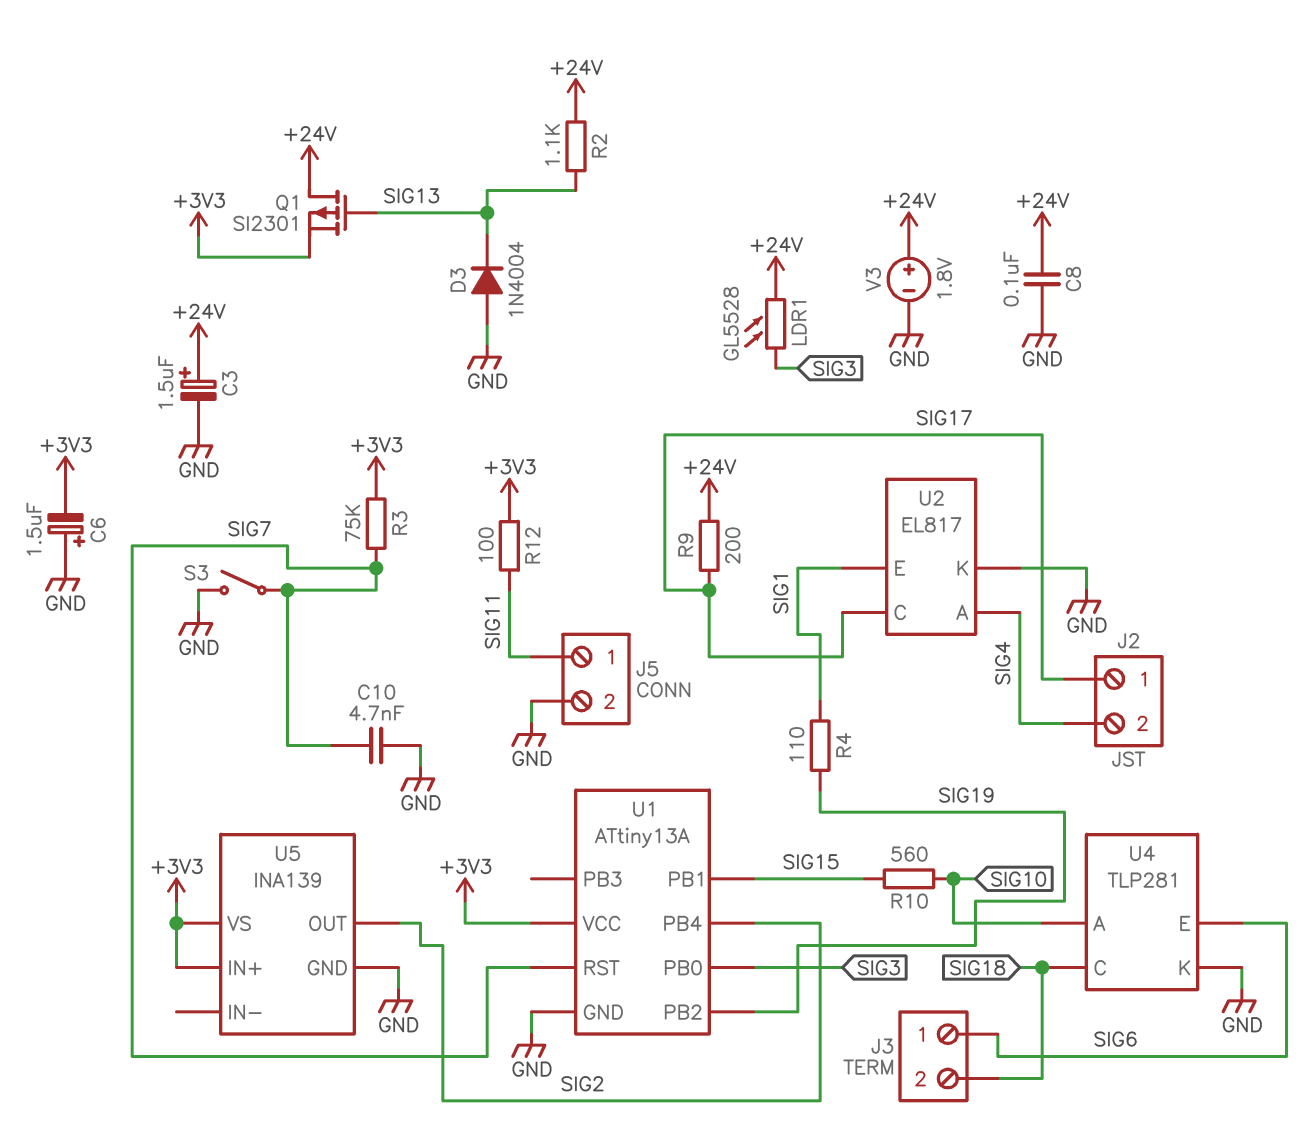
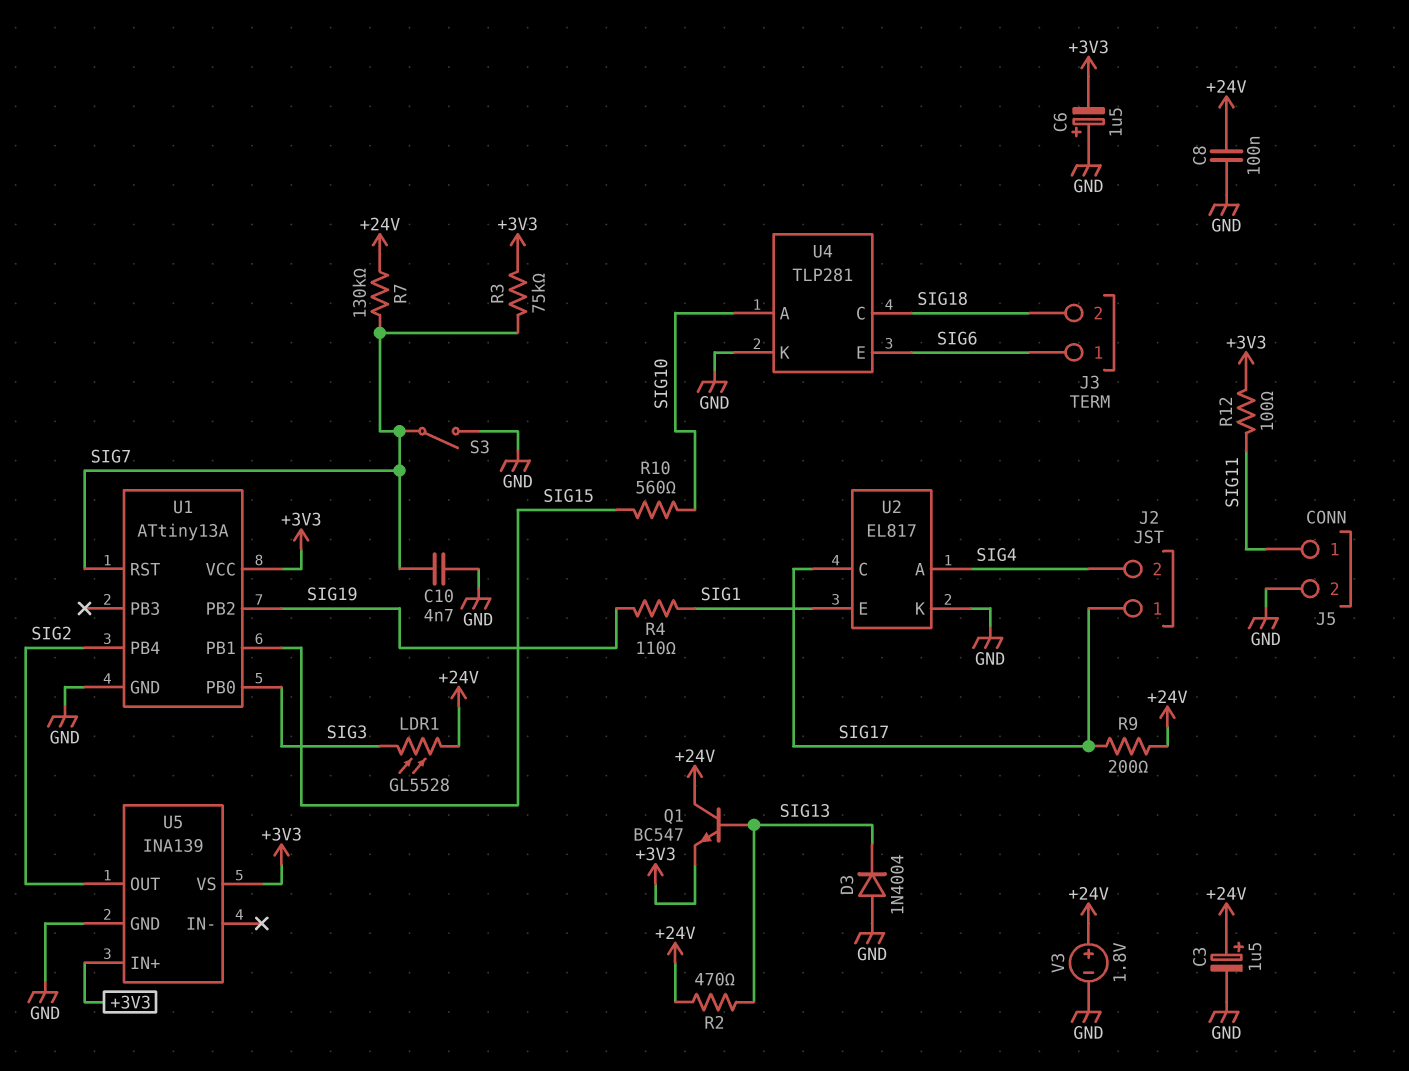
Q1: PMOS SI2301 (G SIG13, D +24V, S +3V3) -> NPN BC547 (B SIG13, C +24V, E +3V3)
R2: 1.1k (+24V, SIG13) -> 470 (+24V, SIG13)
R7: none -> 130k (+24V, SIG7)

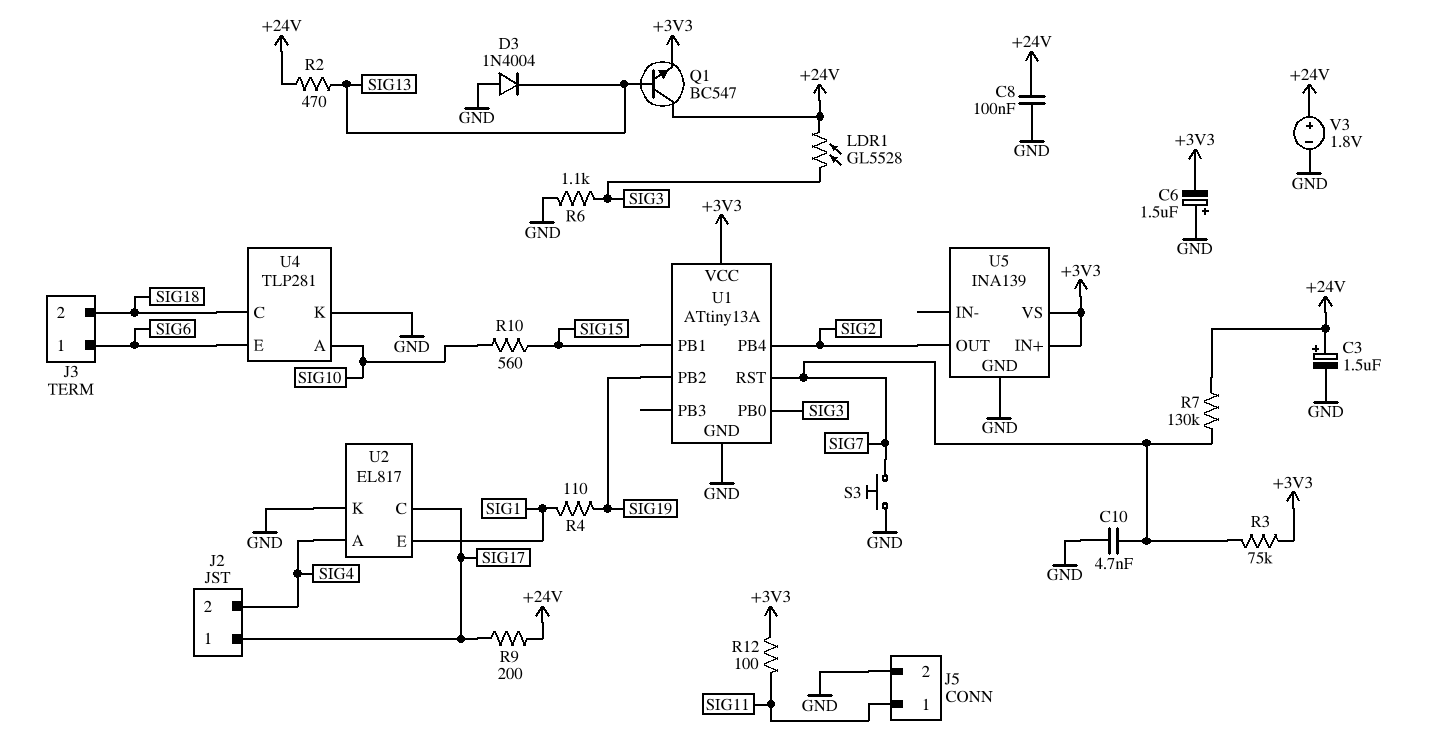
R6: none -> 1.1k (GND, SIG3)
S3: switch (GND, SIG7) -> button (GND, SIG7)

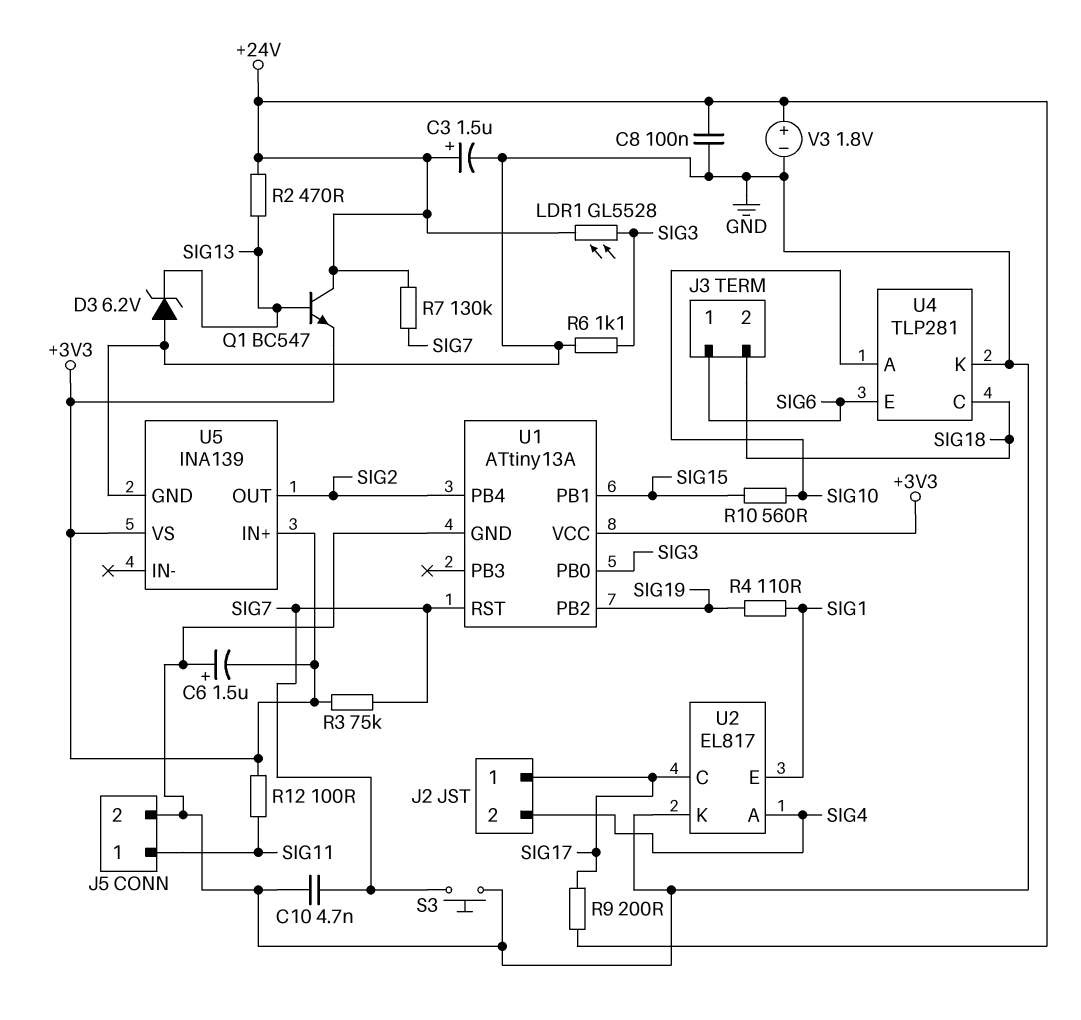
D3: diode 1N4004 (A GND, K SIG13) -> zener 6.2V (A GND, K SIG13)

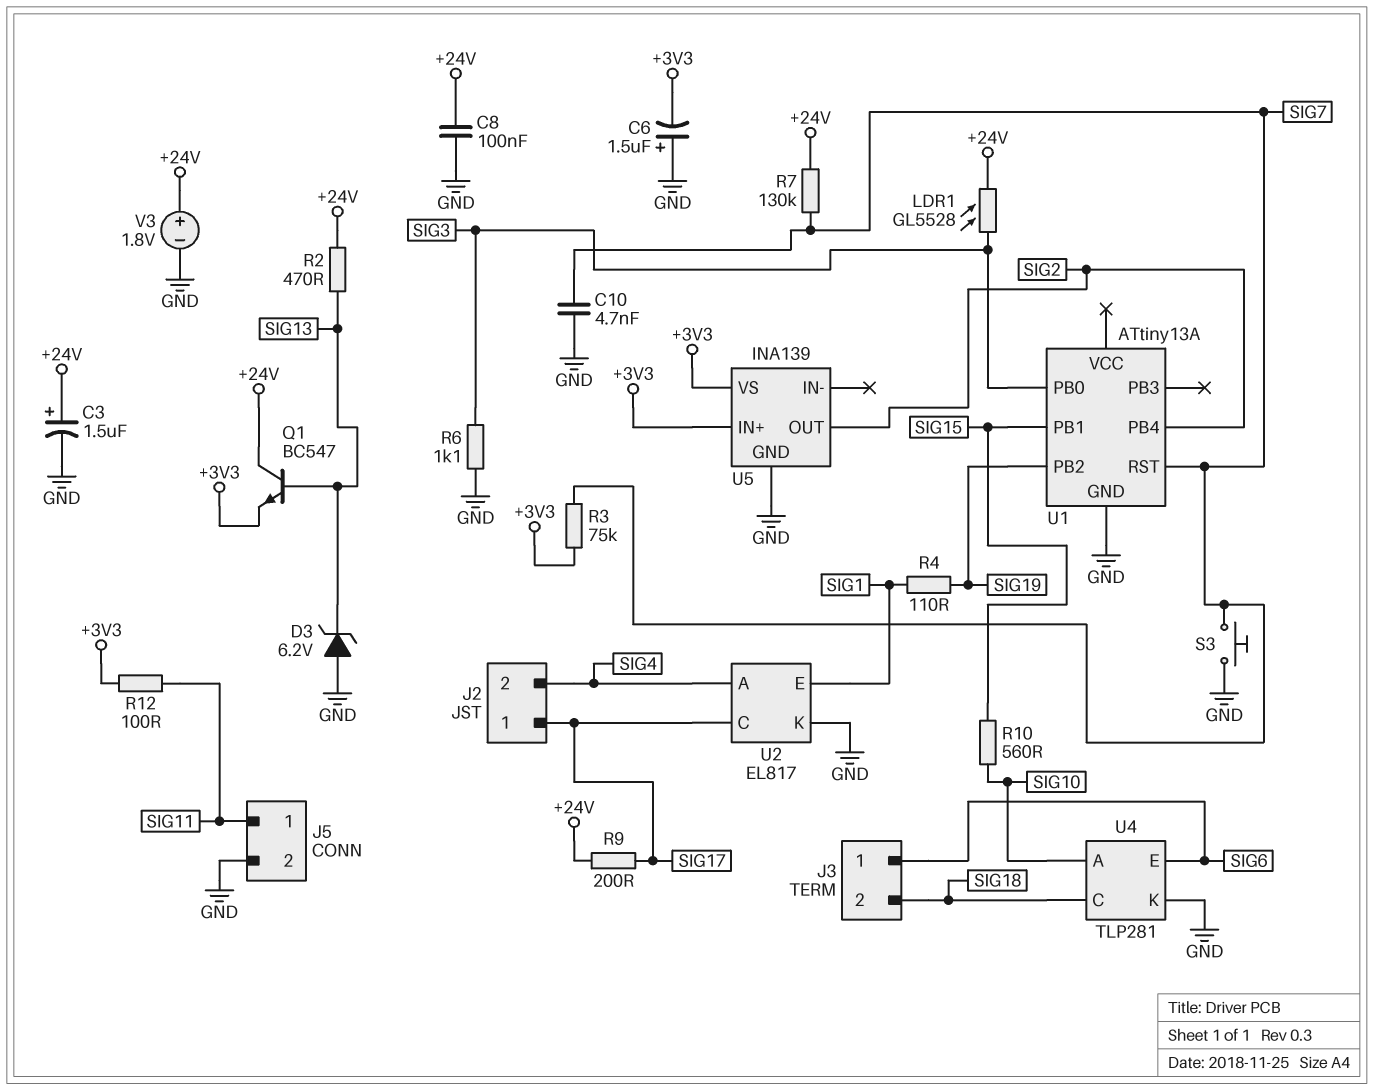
U1 pin VCC: +3V3 -> none

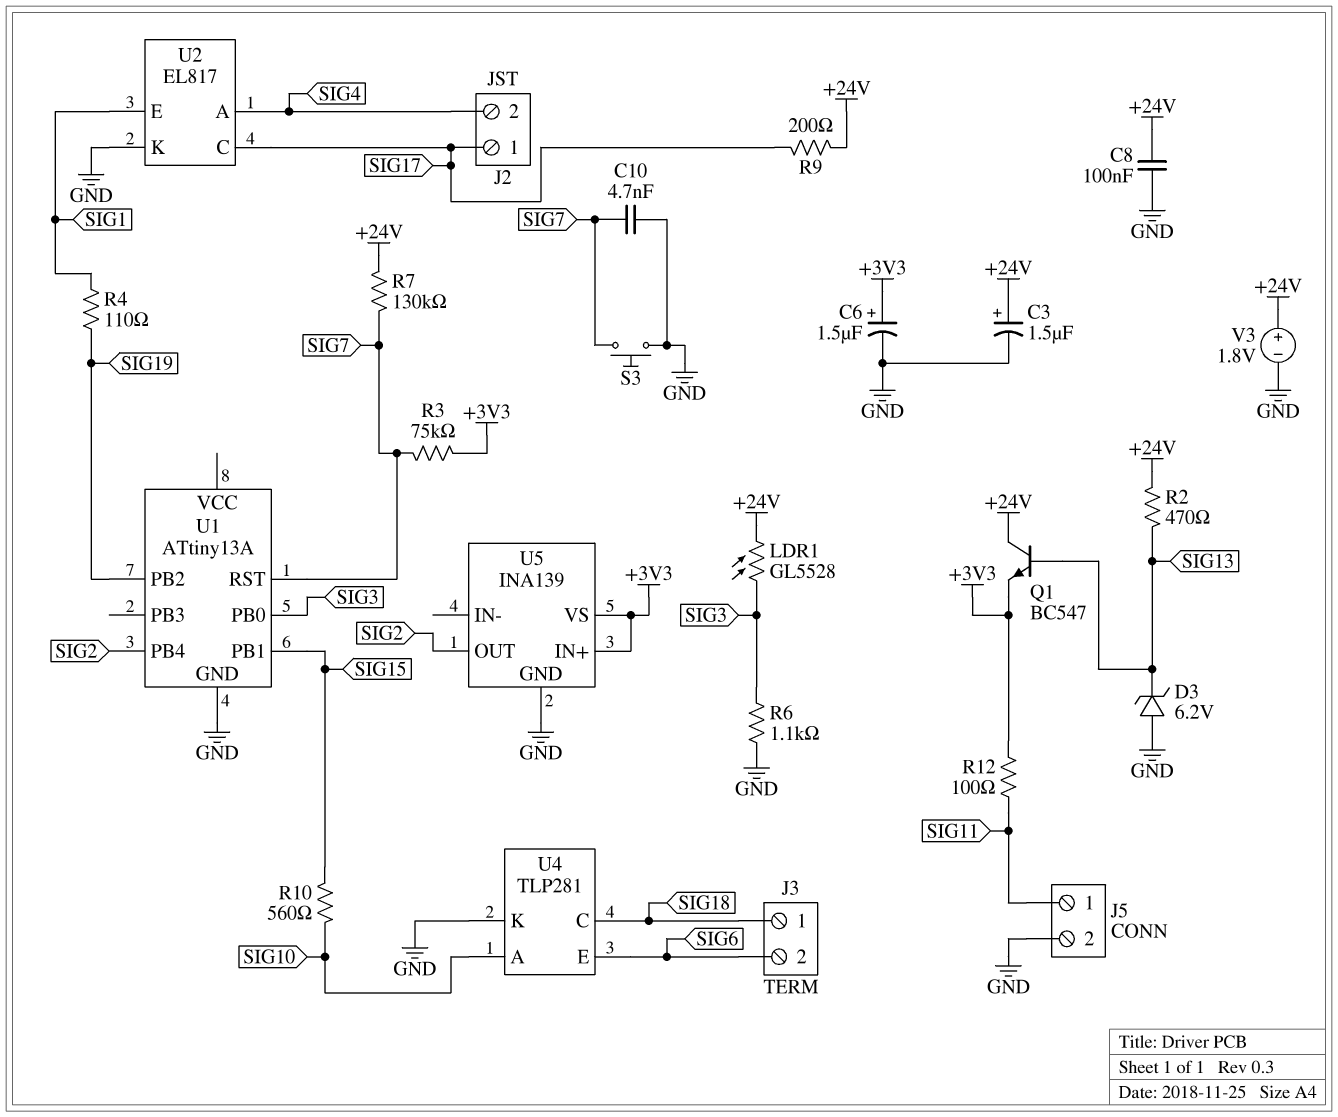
C6: 1.5uF (plus GND, minus +3V3) -> 1.5uF (plus +3V3, minus GND)
J3 pin 1: SIG6 -> SIG18
J3 pin 2: SIG18 -> SIG6

